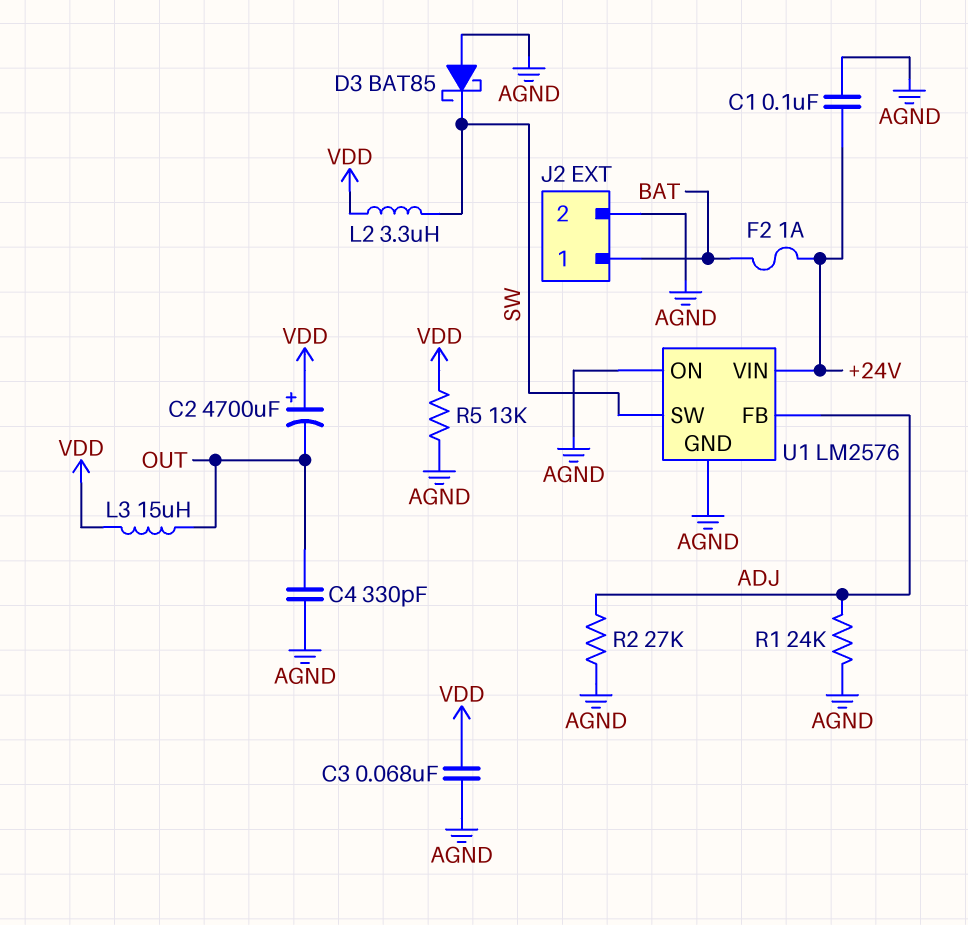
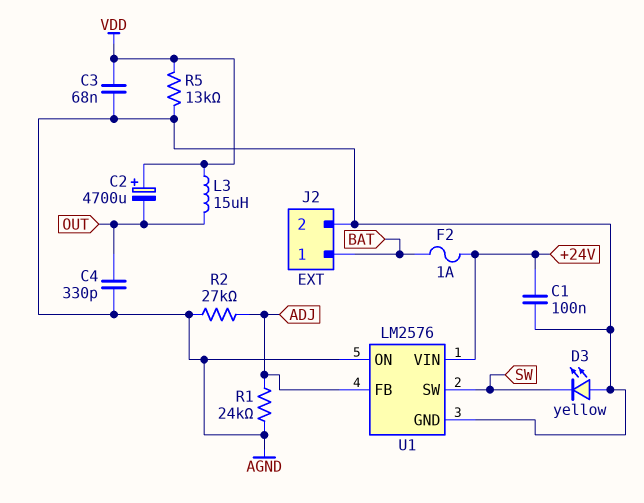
D3: schottky BAT85 (A AGND, K SW) -> LED yellow (A AGND, K SW)
L2: 3.3uH (SW, VDD) -> none

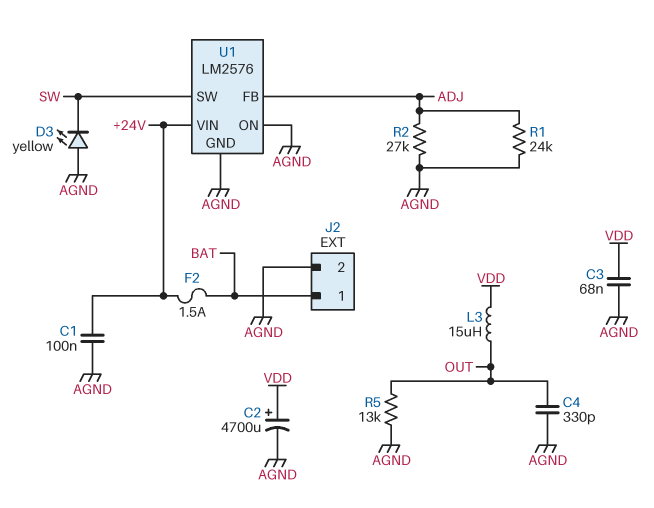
C2: 4700uF (plus VDD, minus OUT) -> 4700uF (plus VDD, minus AGND)
F2: 1A (+24V, BAT) -> 1.5A (+24V, BAT)
R5: 13k (AGND, VDD) -> 13k (AGND, OUT)

